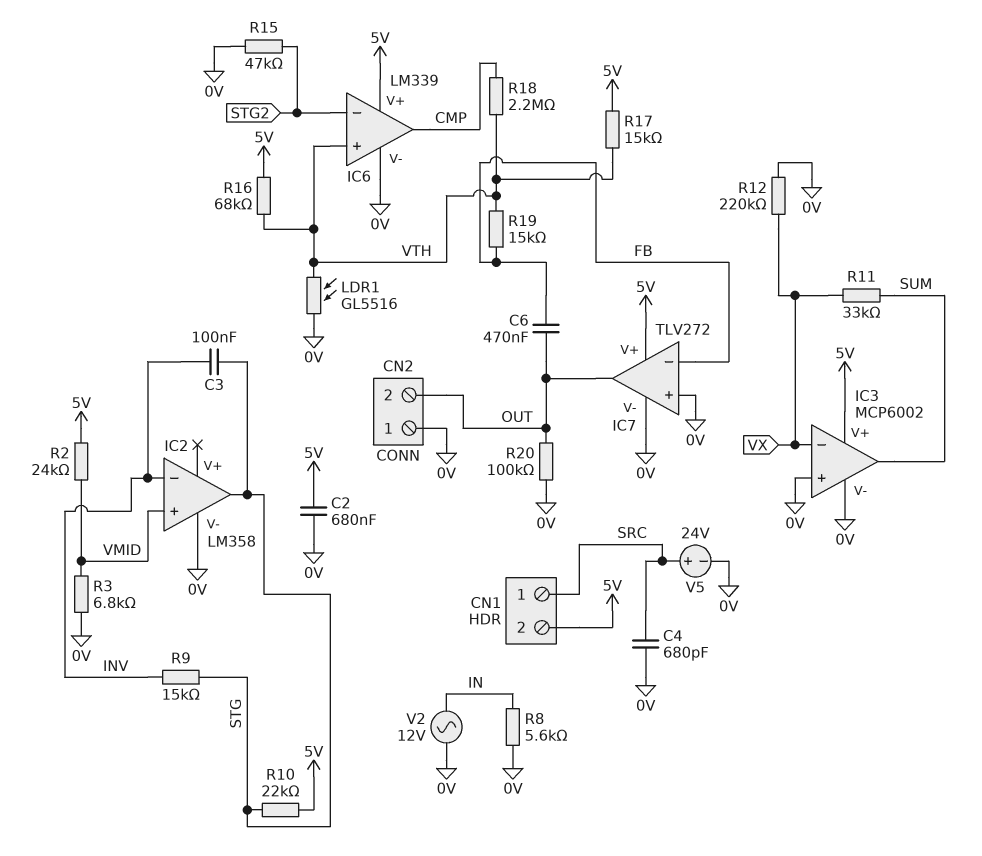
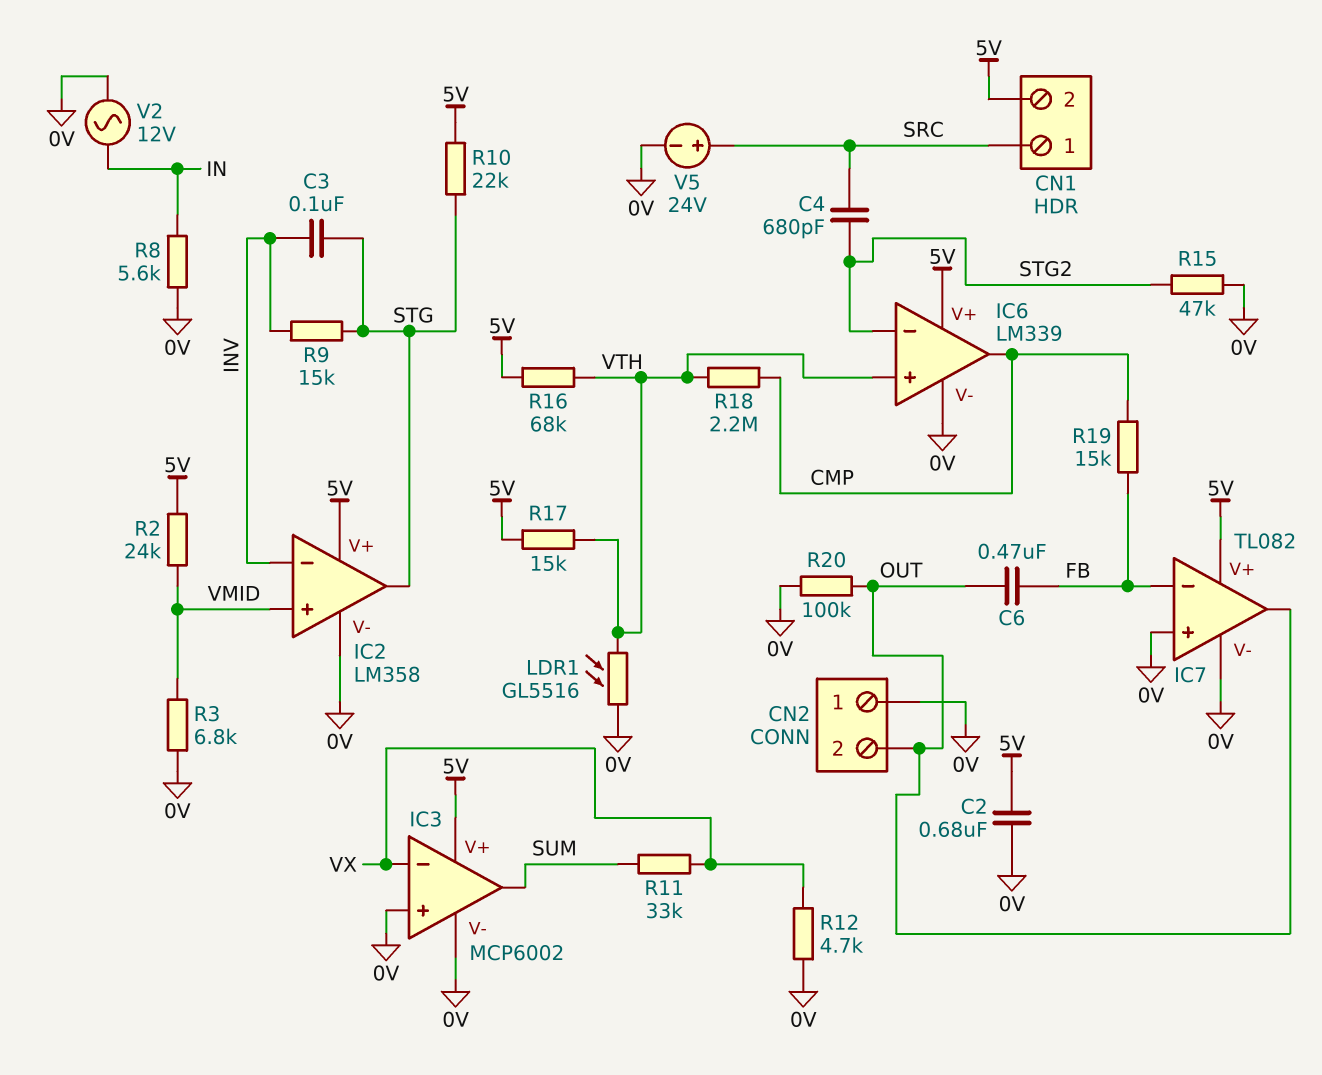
C4: 680pF (0V, SRC) -> 680pF (SRC, STG2)
IC2 pin V+: none -> 5V
IC7: TLV272 -> TL082
R12: 220k (0V, VX) -> 4.7k (0V, VX)
R19: 15k (FB, VTH) -> 15k (CMP, FB)

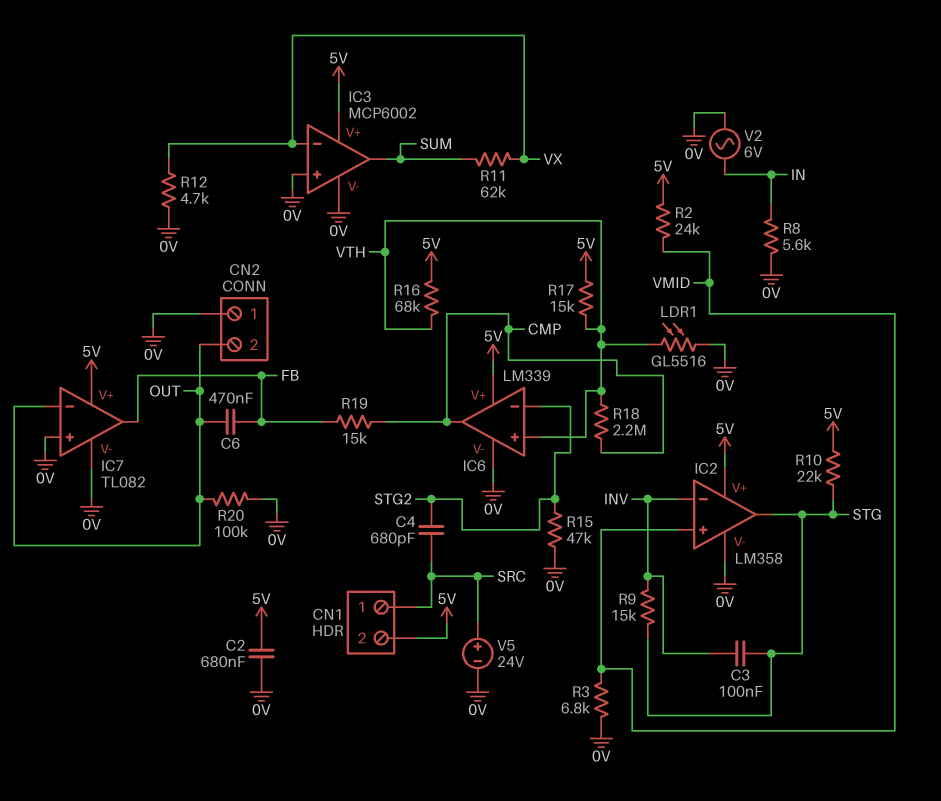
IC7 pin in-: FB -> OUT
IC7 pin out: OUT -> FB
R11: 33k (SUM, VX) -> 62k (SUM, VX)
V2: AC 12V (0V, IN) -> AC 6V (0V, IN)

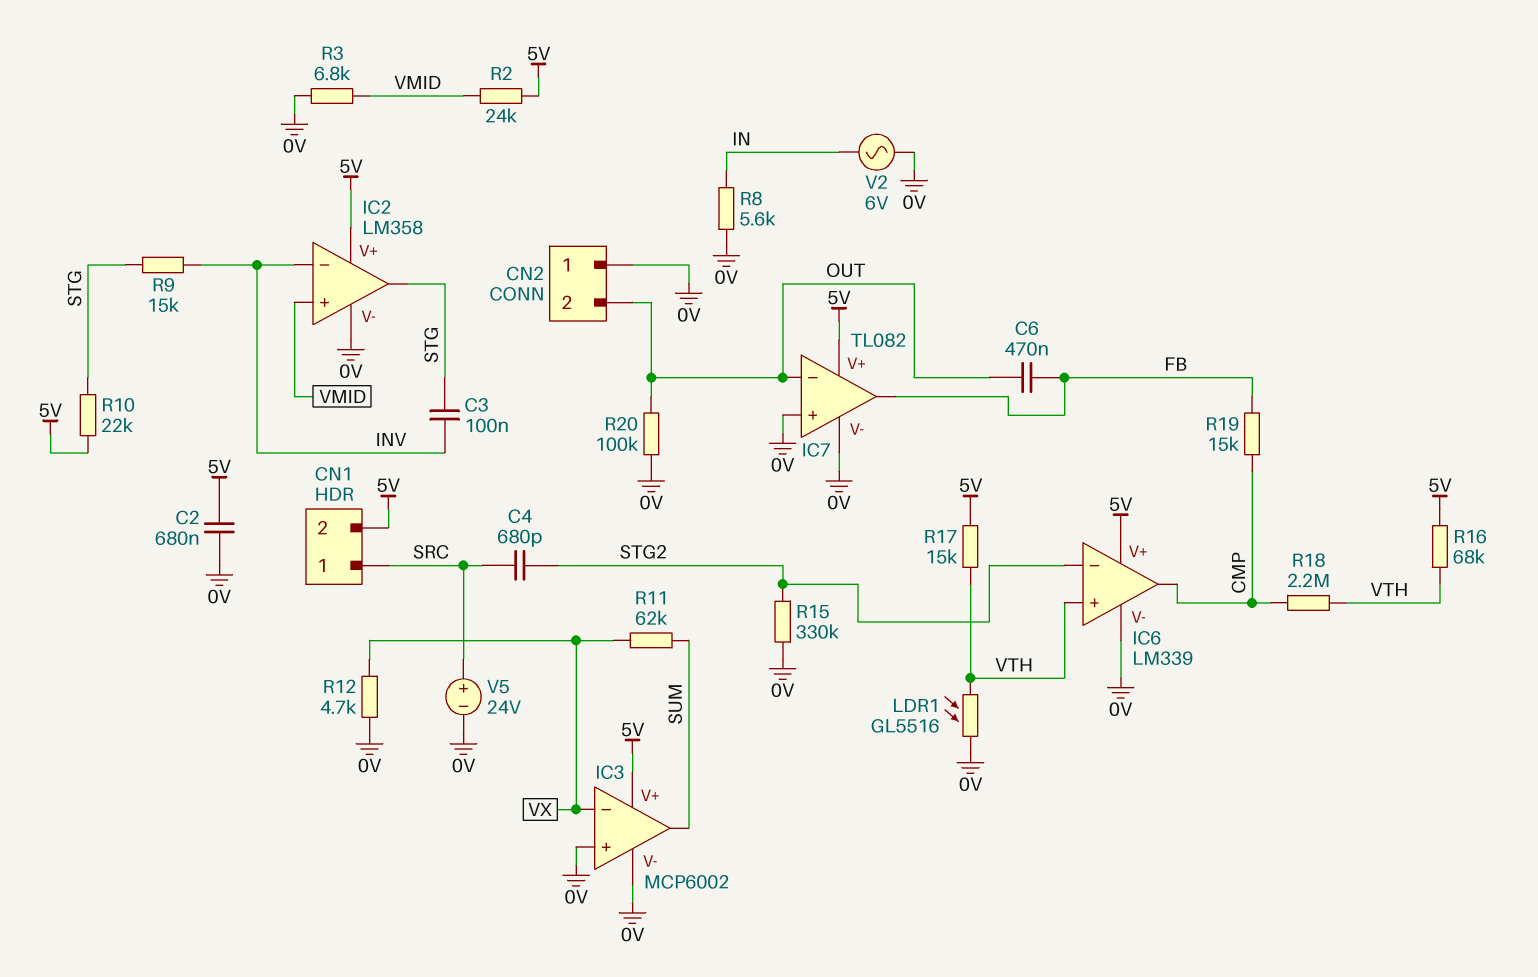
R15: 47k (0V, STG2) -> 330k (0V, STG2)

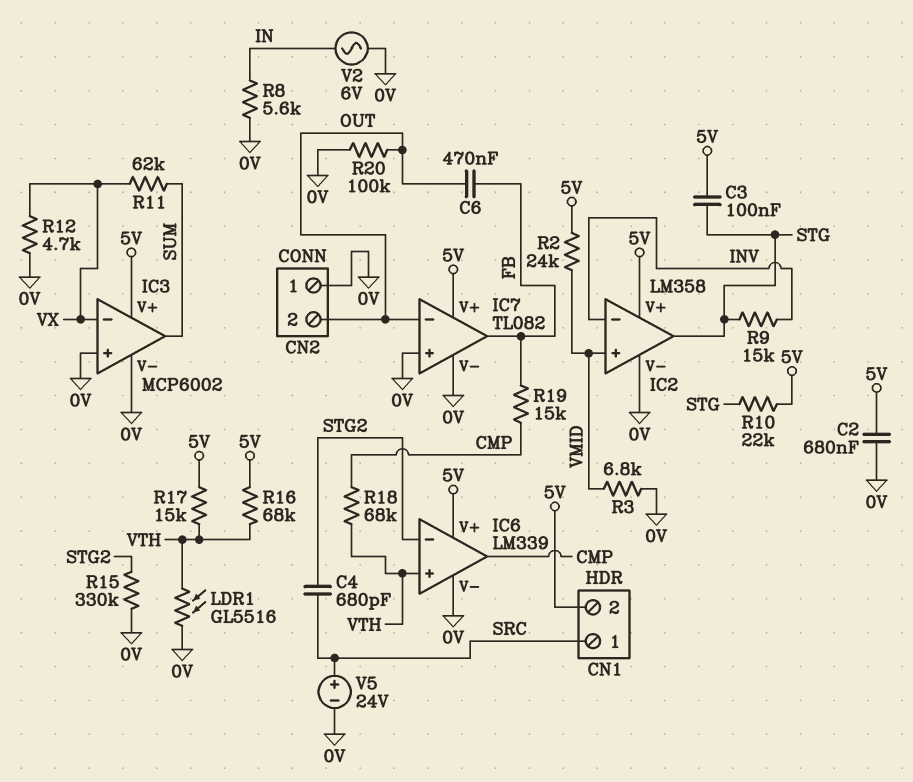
C3: 100nF (INV, STG) -> 100nF (5V, STG)
R18: 2.2M (CMP, VTH) -> 68k (CMP, VTH)

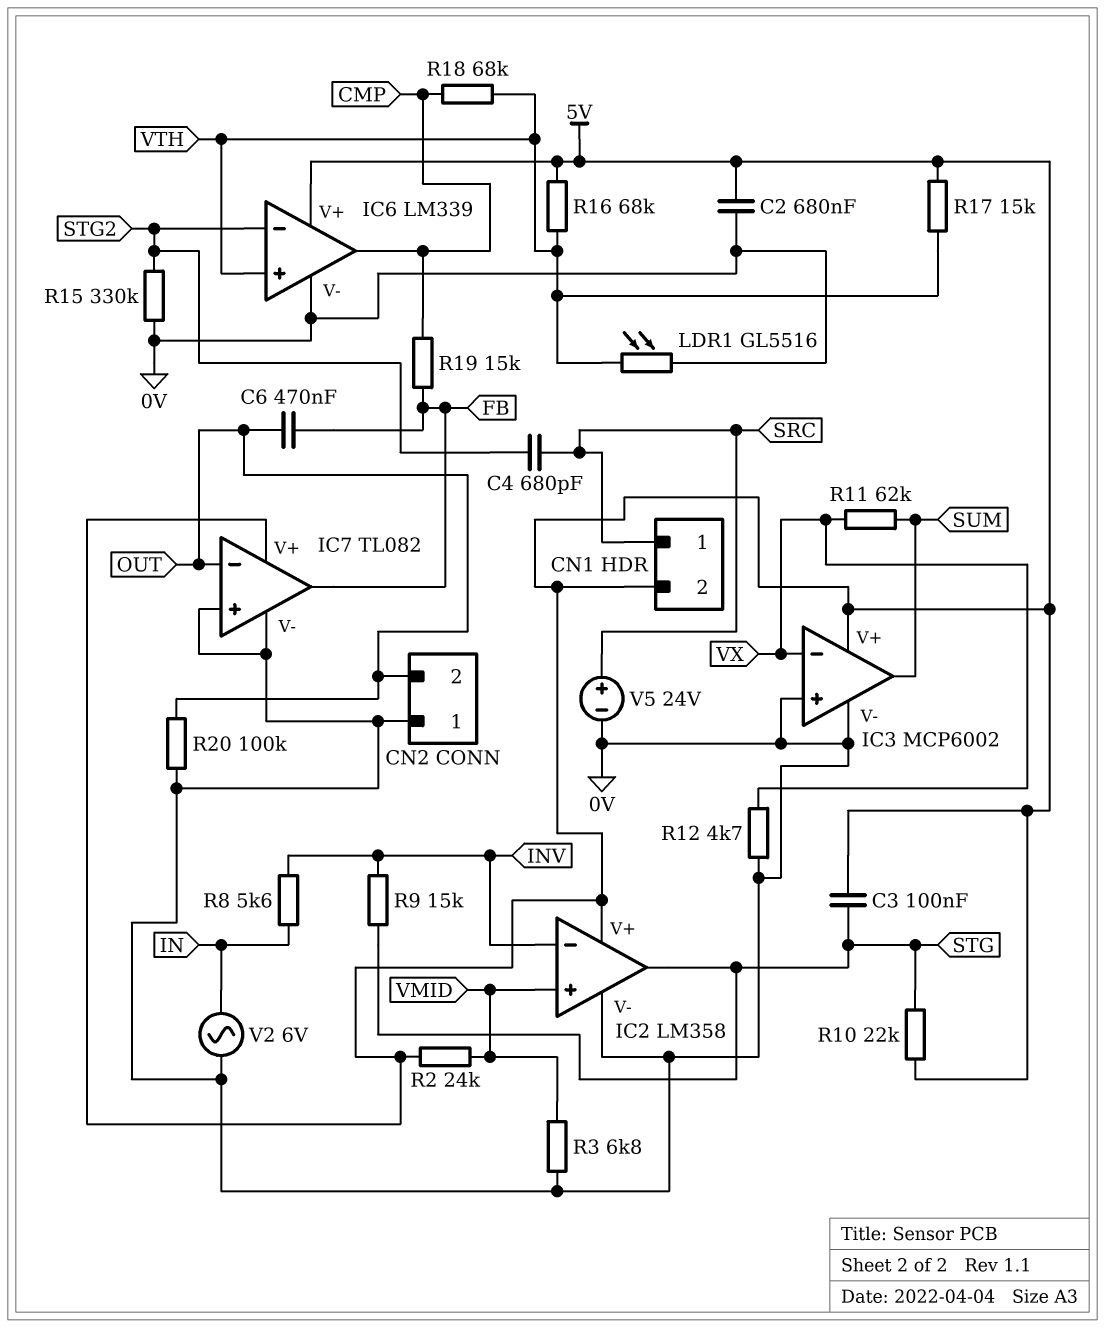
R8: 5.6k (0V, IN) -> 5.6k (IN, INV)

